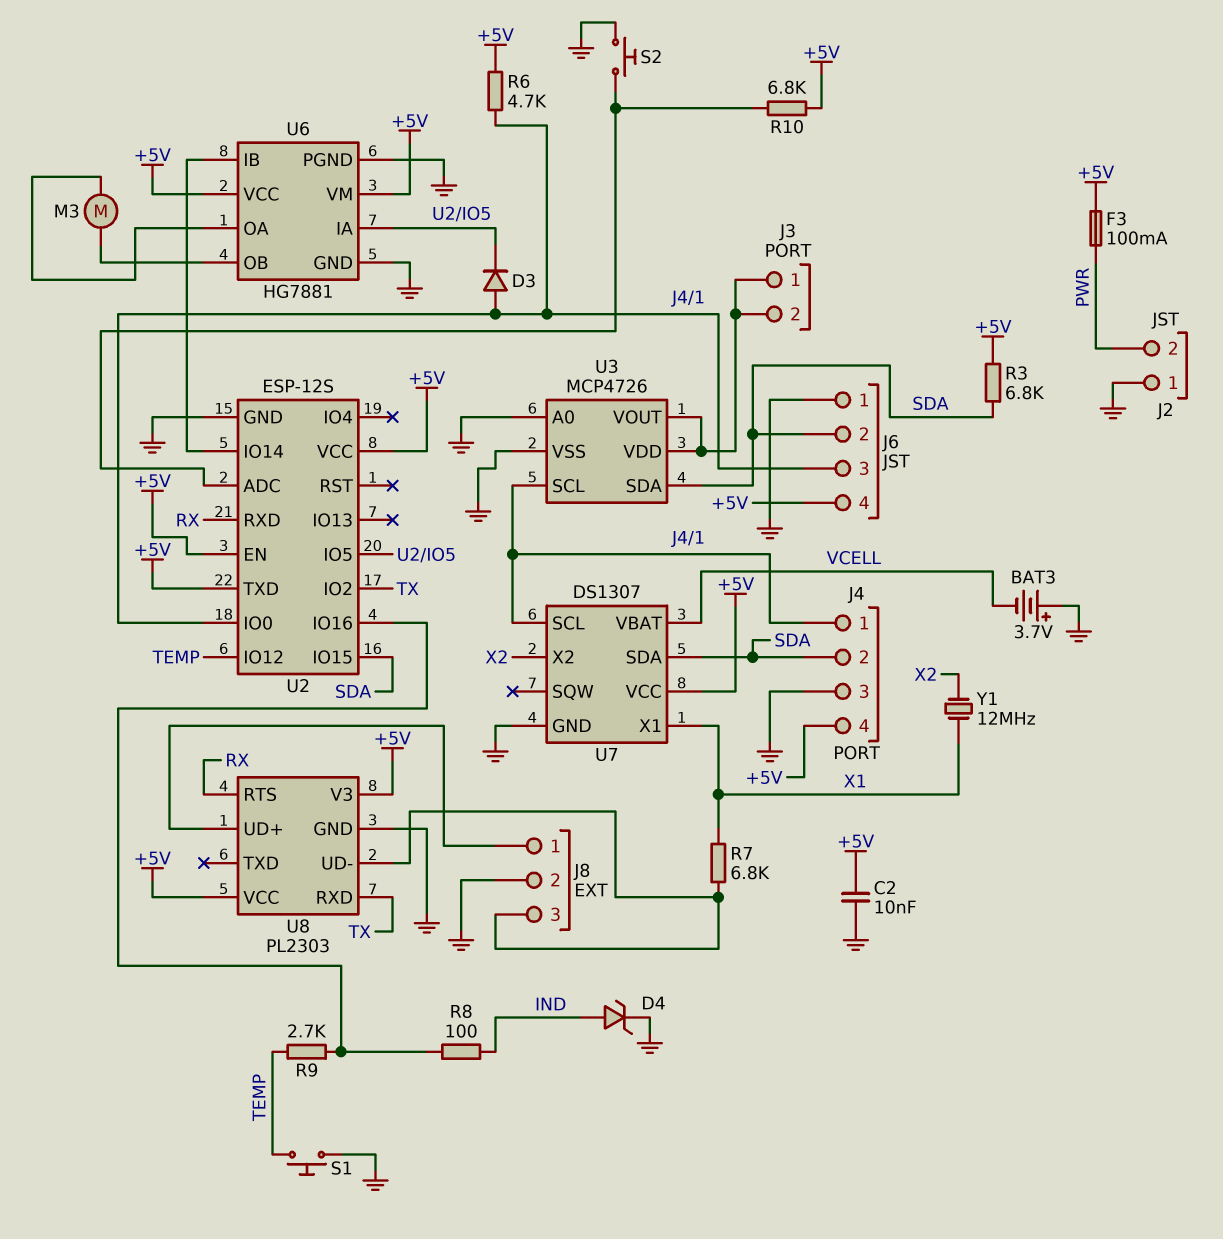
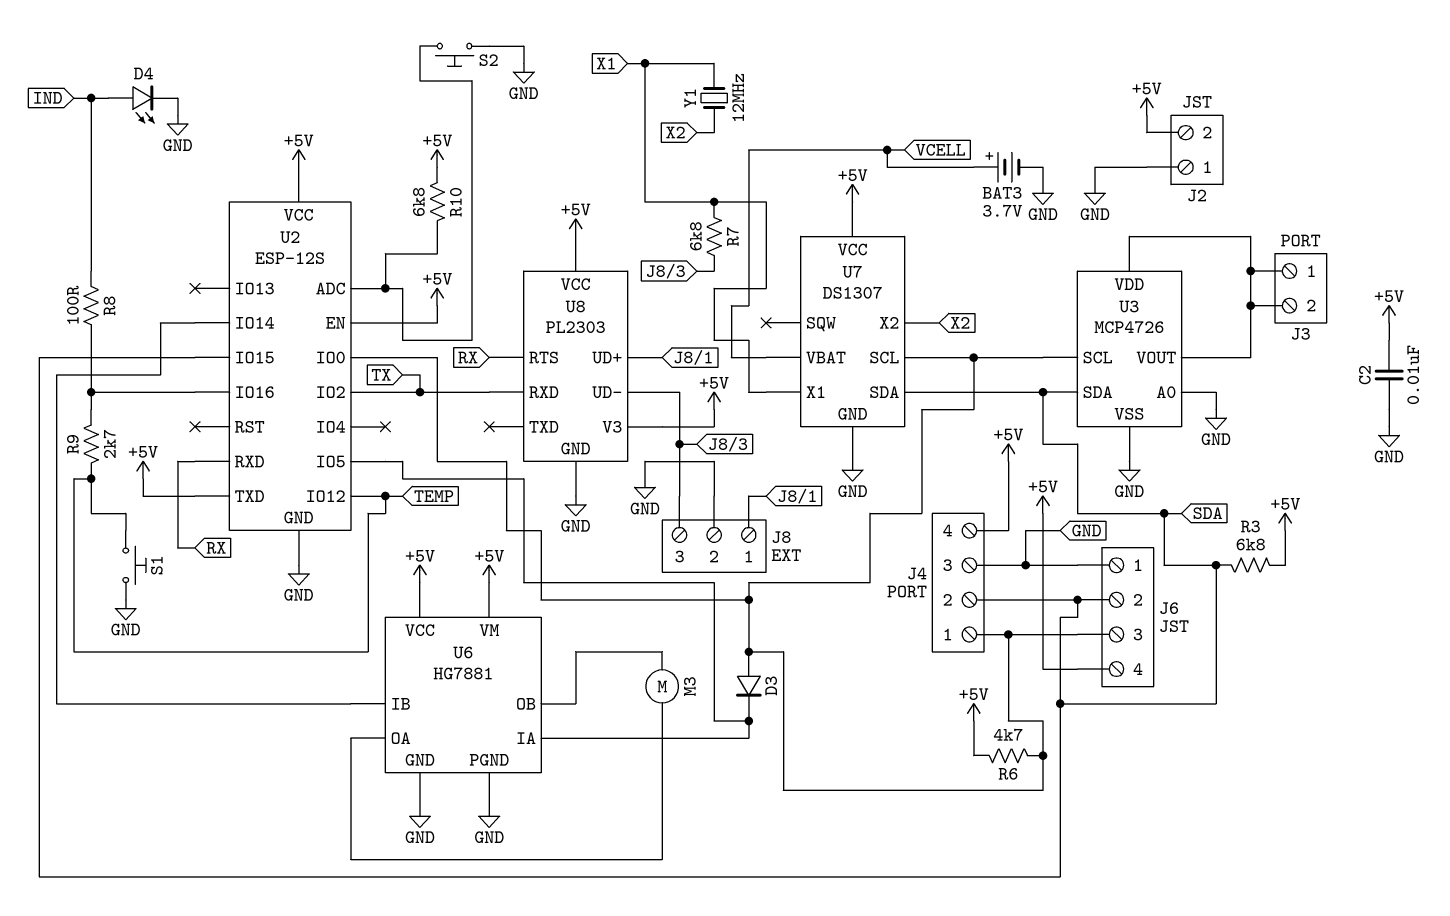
BAT3: 3.7V (plus GND, minus VCELL) -> 3.7V (plus VCELL, minus GND)
D4: zener (A IND, K GND) -> LED (A IND, K GND)
F3: 100mA (+5V, PWR) -> none
J2 pin 2: PWR -> +5V

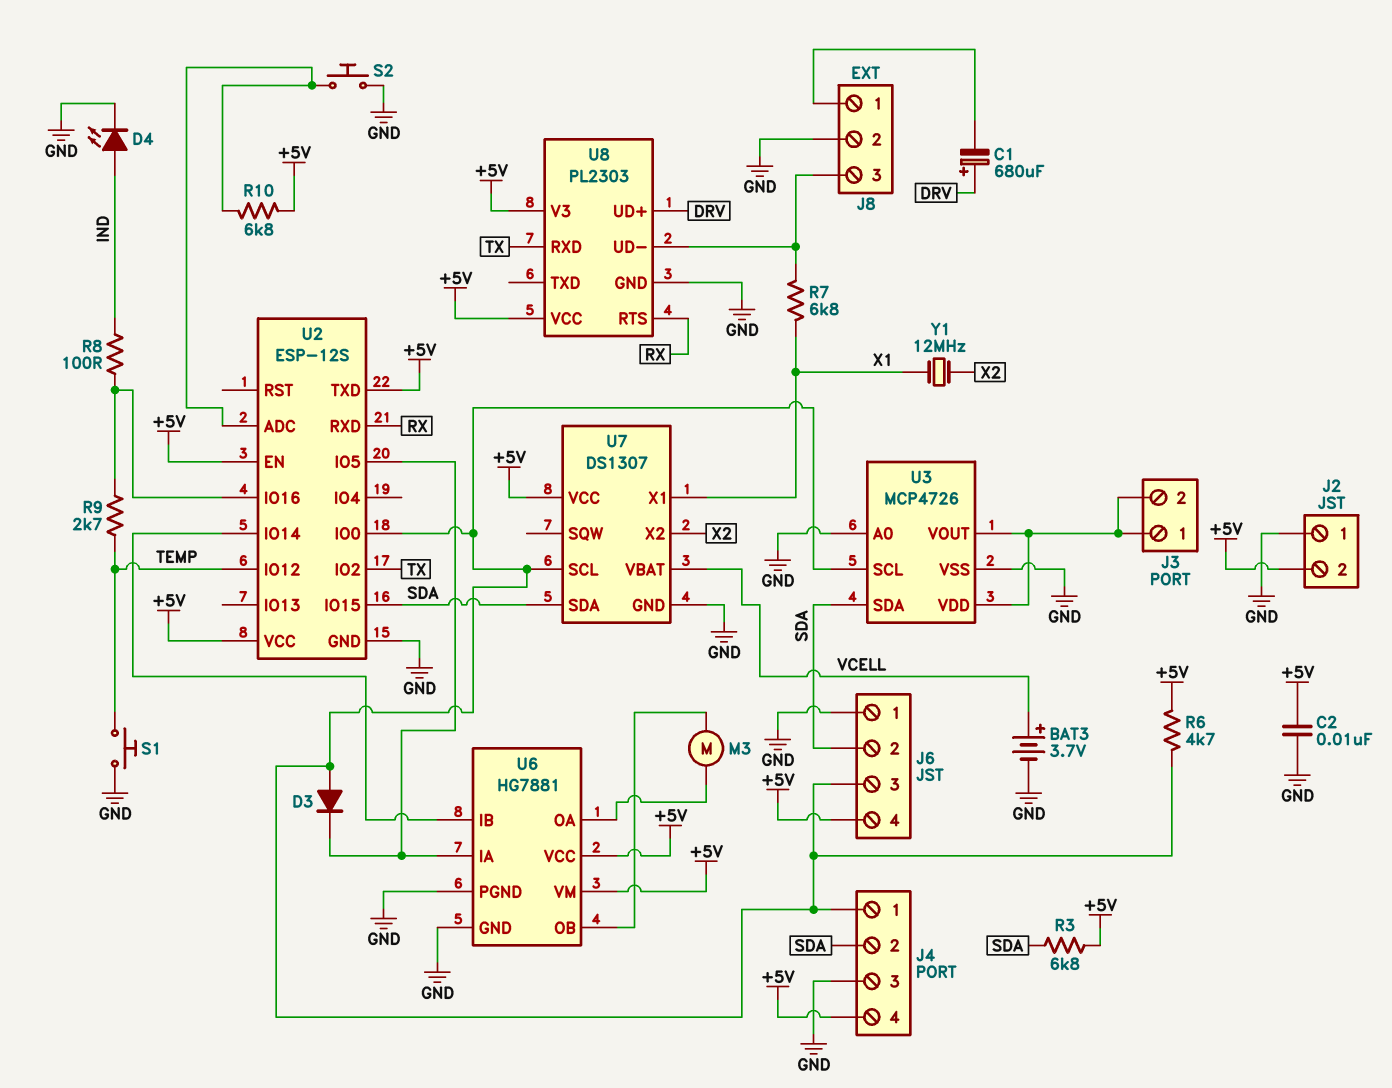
C1: none -> 680uF (plus DRV, minus J8/1)
U8 pin UD+: J8/1 -> DRV

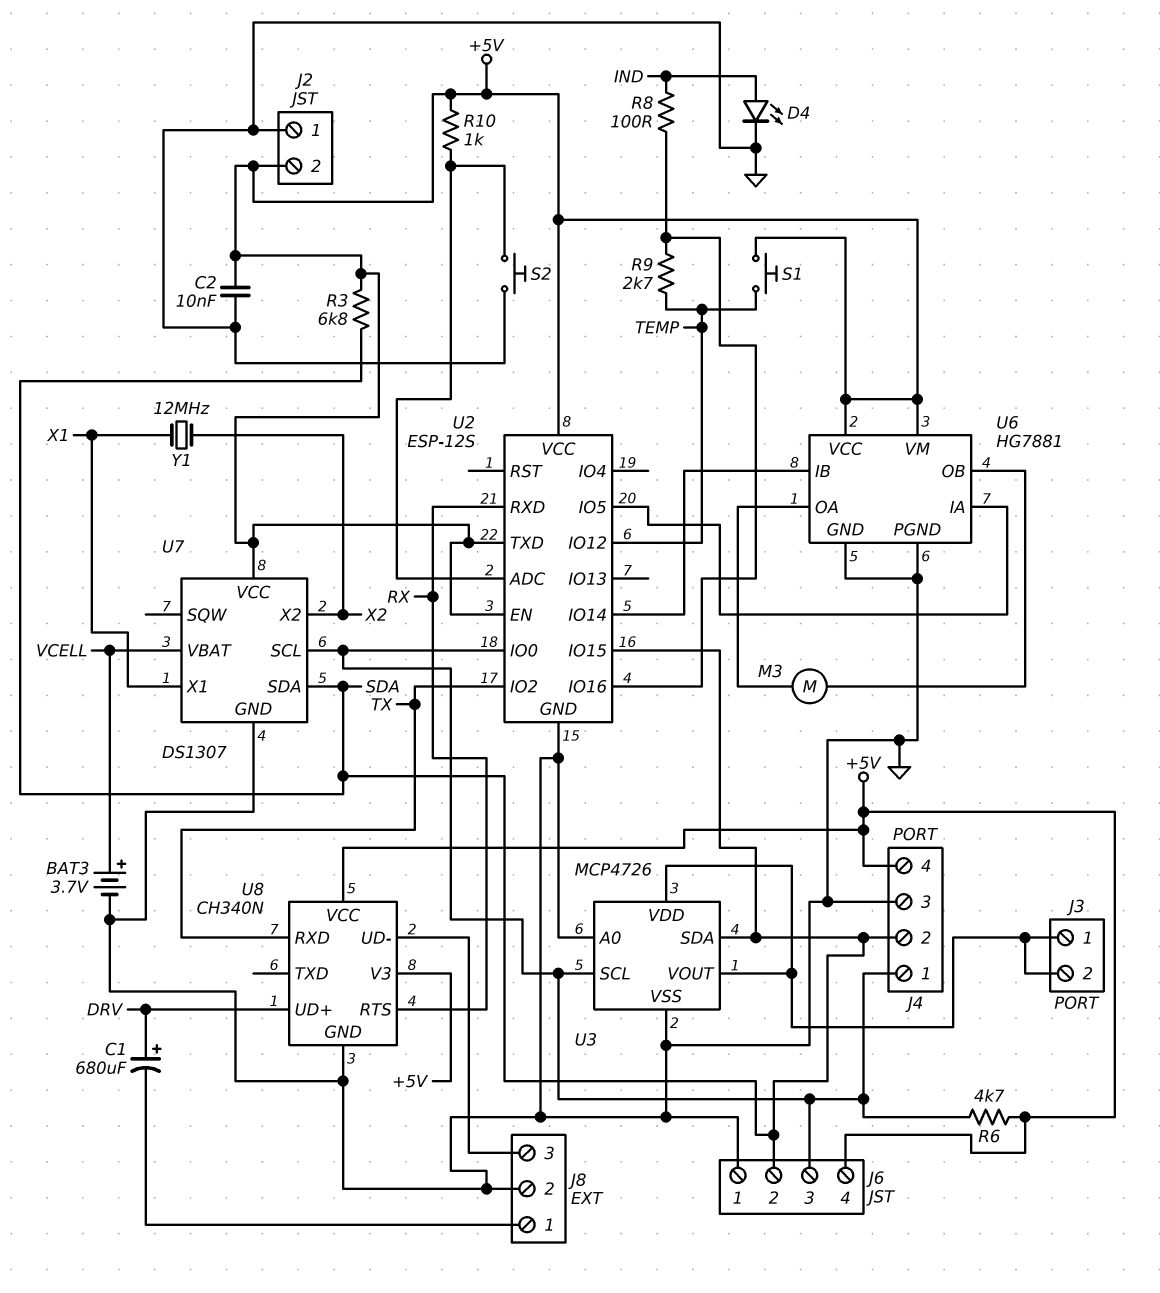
D3: diode (A J4/1, K U2/IO5) -> none
R7: 6.8k (J8/3, X1) -> none
R10: 6.8k (+5V, U2/ADC) -> 1k (+5V, U2/ADC)
S1: button (GND, TEMP) -> button (+5V, TEMP)
U8: PL2303 -> CH340N

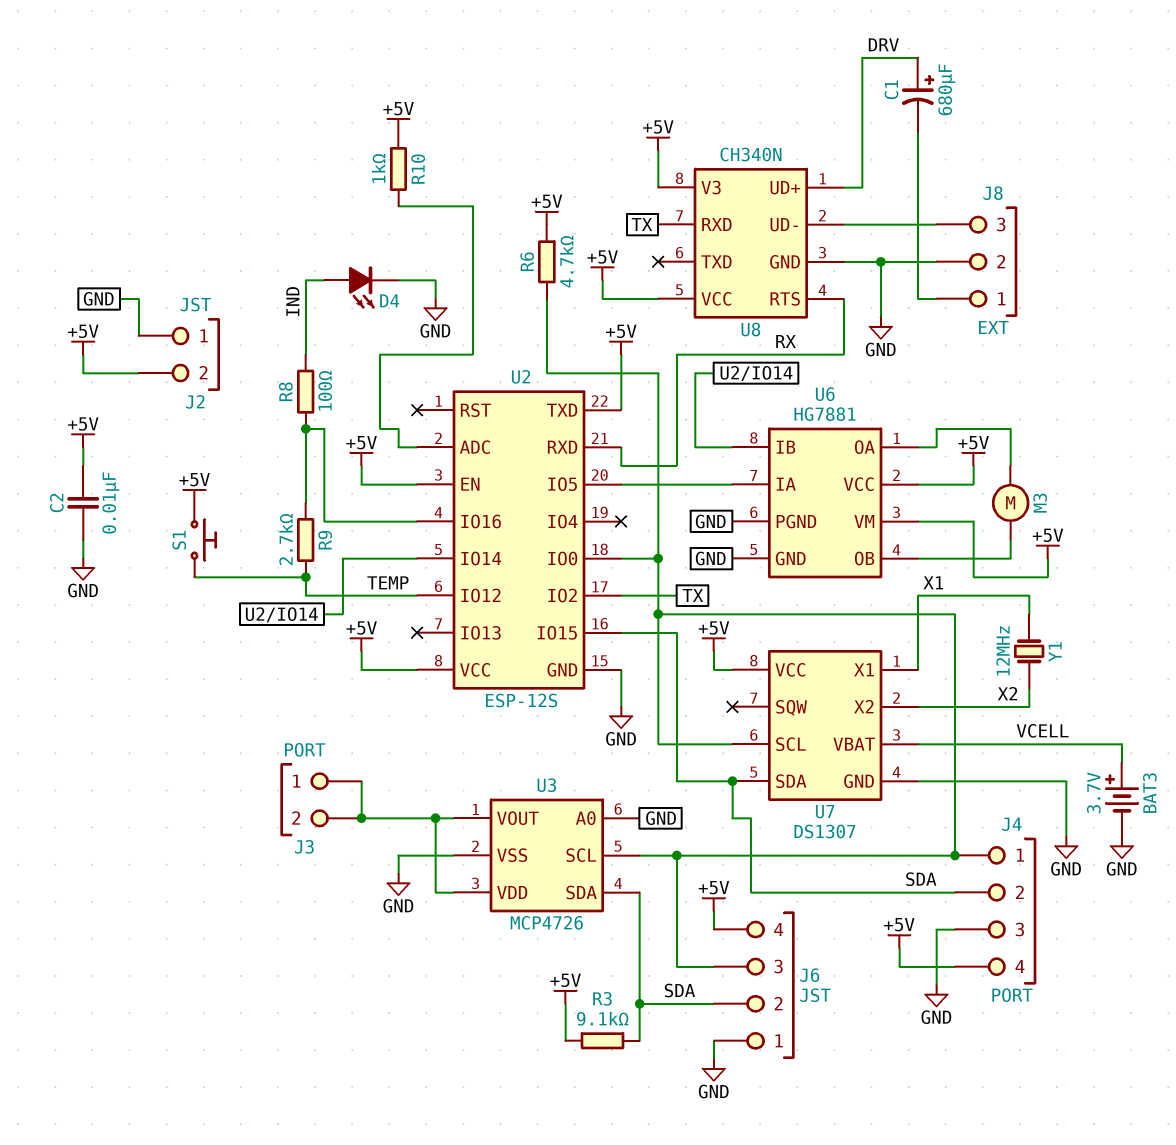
R3: 6.8k (+5V, SDA) -> 9.1k (+5V, SDA)
S2: button (GND, U2/ADC) -> none

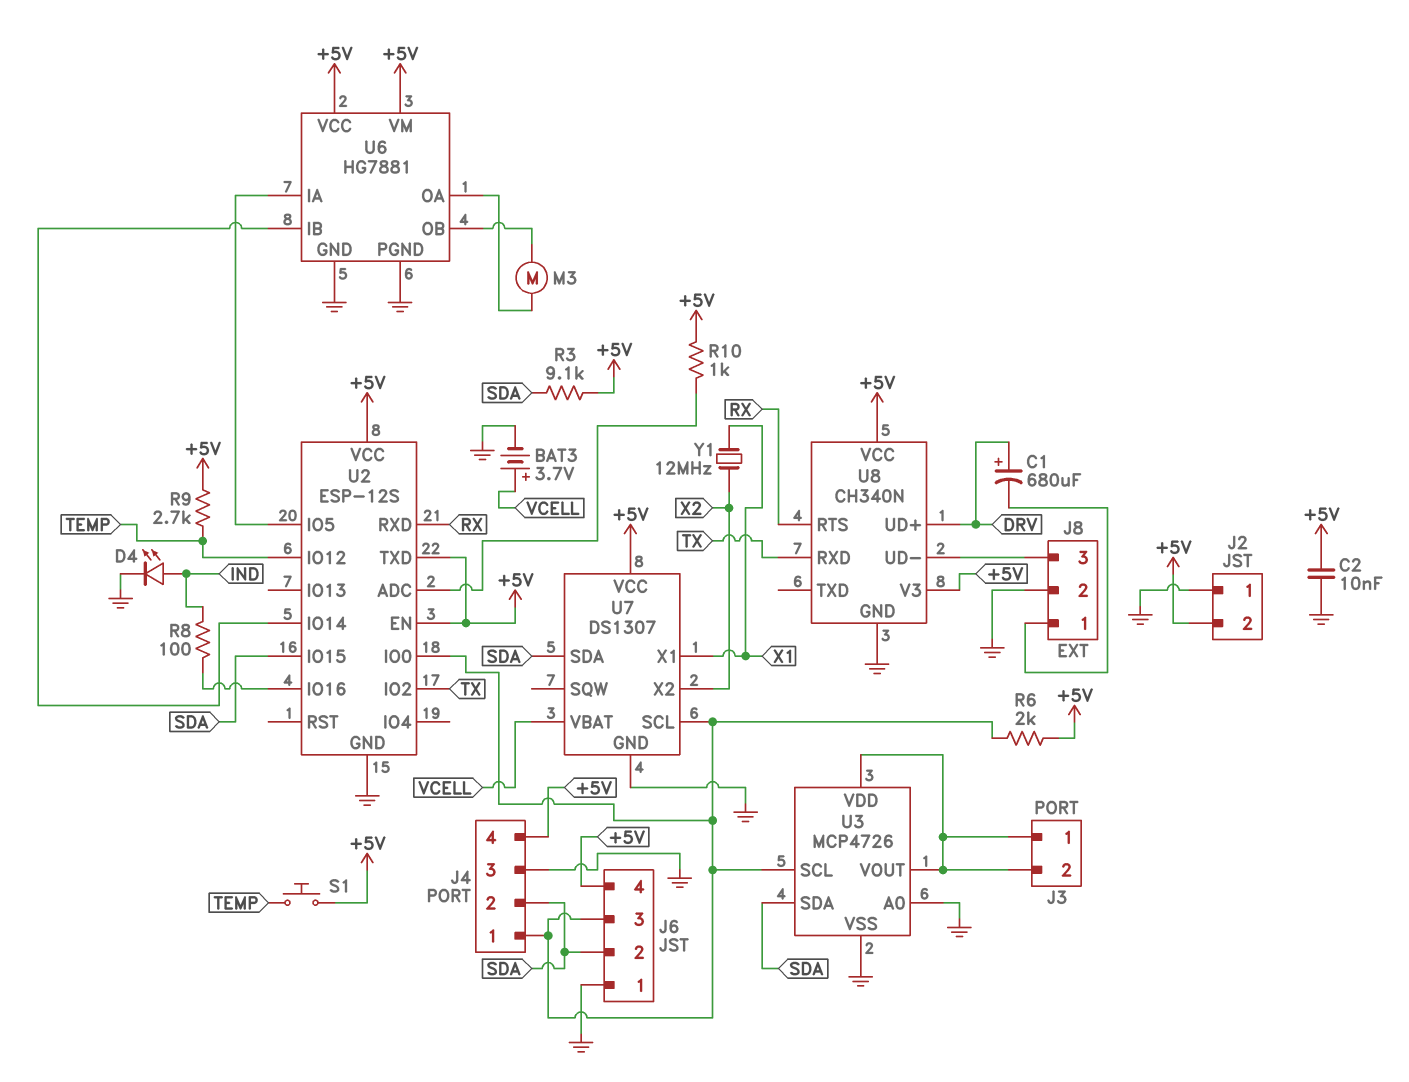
R6: 4.7k (+5V, J4/1) -> 2k (+5V, J4/1)
R9: 2.7k (TEMP, U2/IO16) -> 2.7k (+5V, TEMP)

